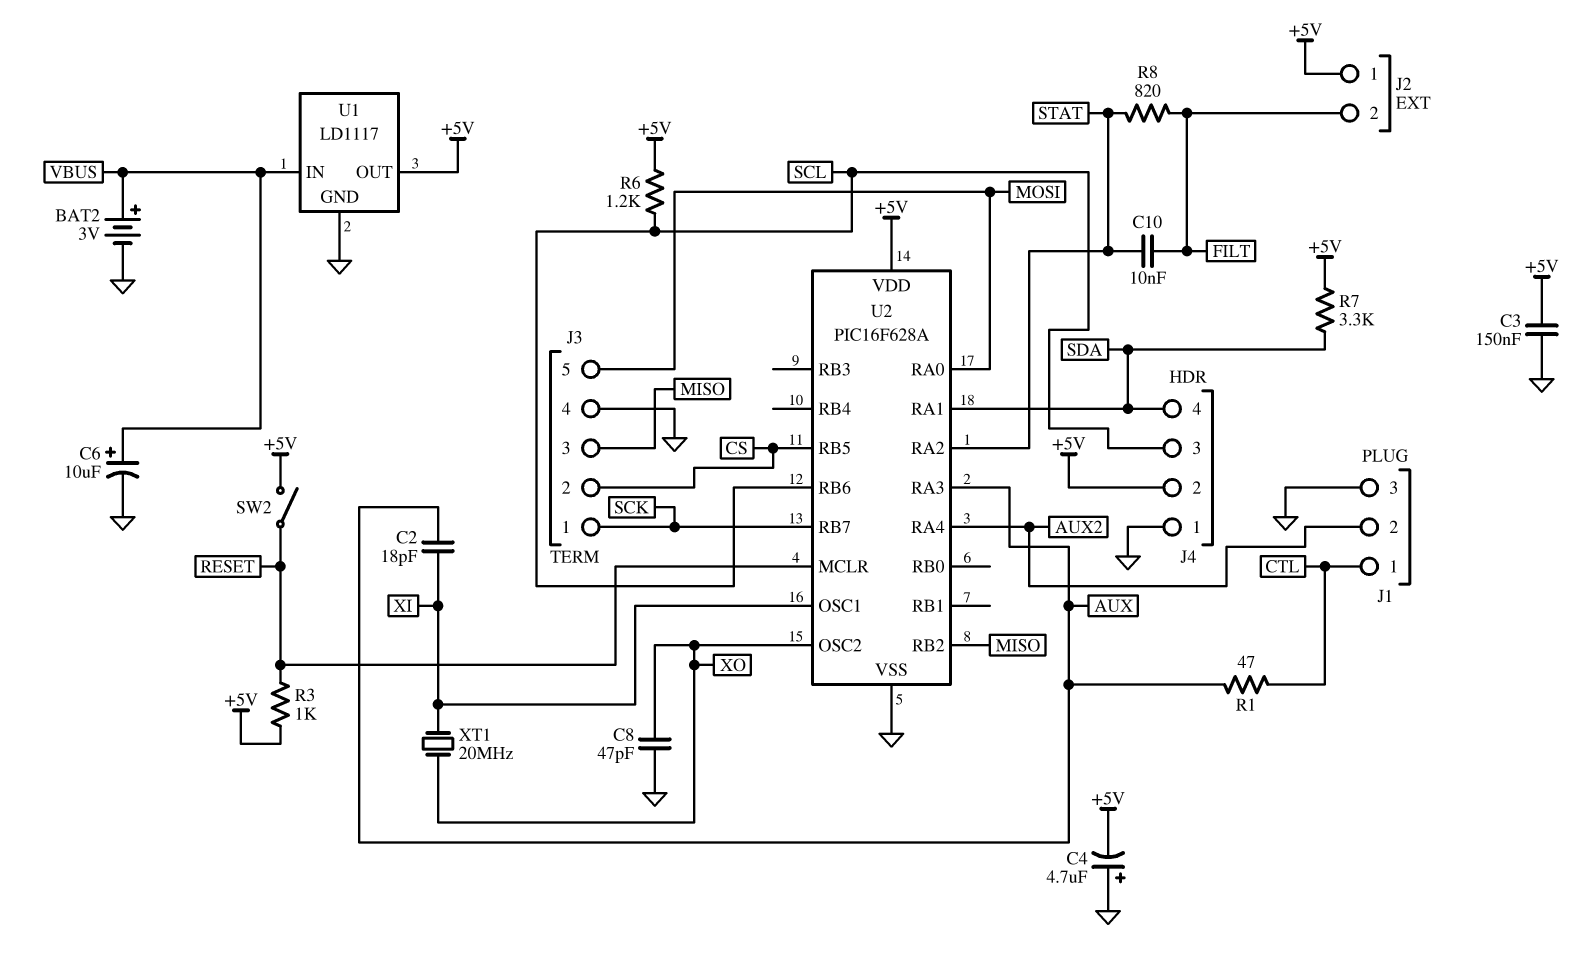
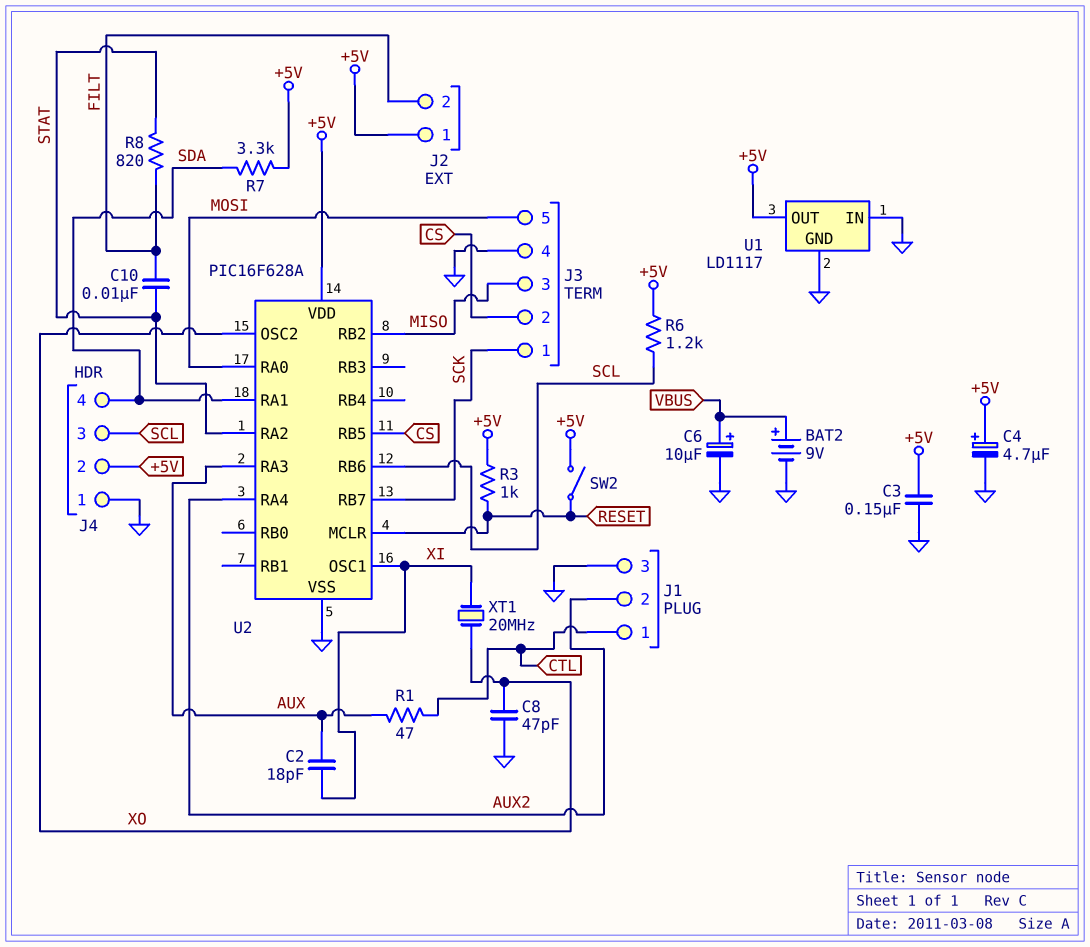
BAT2: 3V (plus VBUS, minus GND) -> 9V (plus VBUS, minus GND)
C4: 4.7uF (plus GND, minus +5V) -> 4.7uF (plus +5V, minus GND)
U1 pin IN: VBUS -> GND

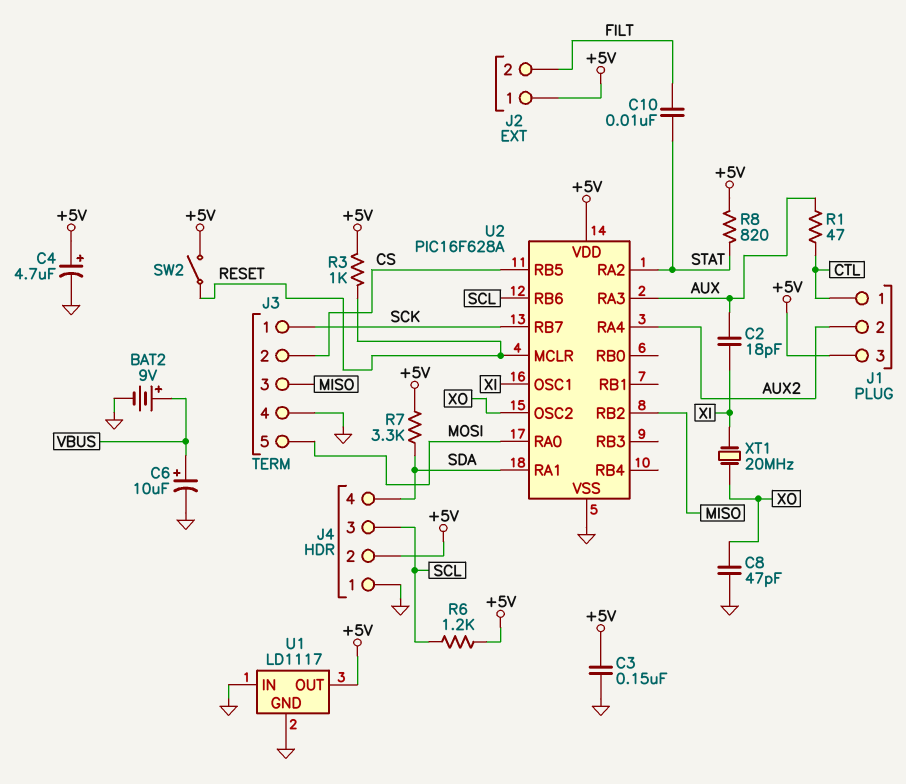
J1 pin 3: GND -> +5V
R8: 820 (FILT, STAT) -> 820 (+5V, STAT)

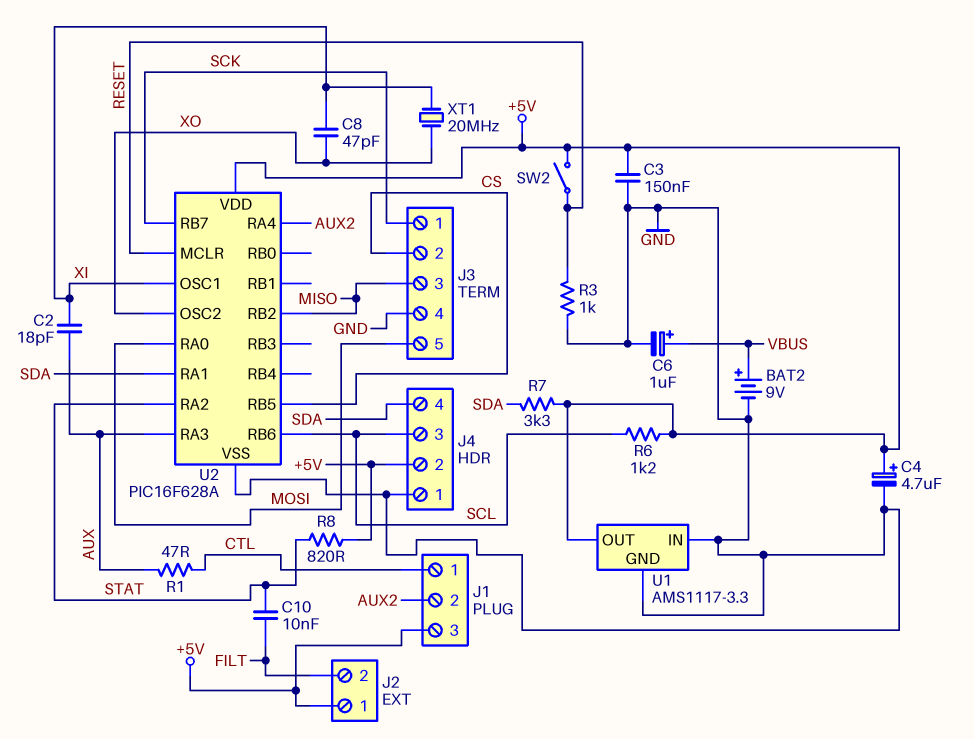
C6: 10uF (plus VBUS, minus GND) -> 1uF (plus VBUS, minus GND)
C8: 47pF (GND, XO) -> 47pF (XI, XO)
R3: 1k (+5V, RESET) -> 1k (GND, RESET)
U1: LD1117 -> AMS1117-3.3

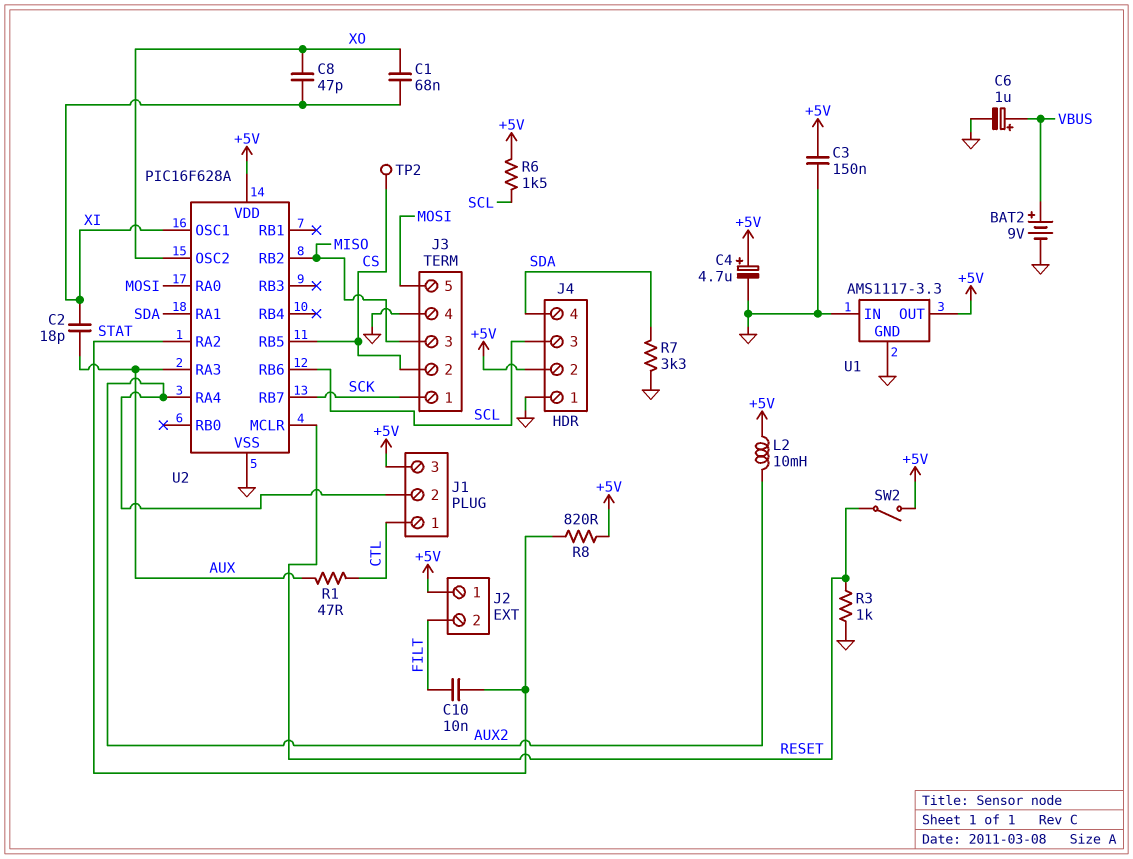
C1: none -> 68nF (XI, XO)
L2: none -> 10mH (+5V, AUX2)
R6: 1.2k (+5V, SCL) -> 1.5k (+5V, SCL)
R7: 3.3k (+5V, SDA) -> 3.3k (GND, SDA)
TP2: none -> test point (CS)
XT1: 20MHz (XI, XO) -> none

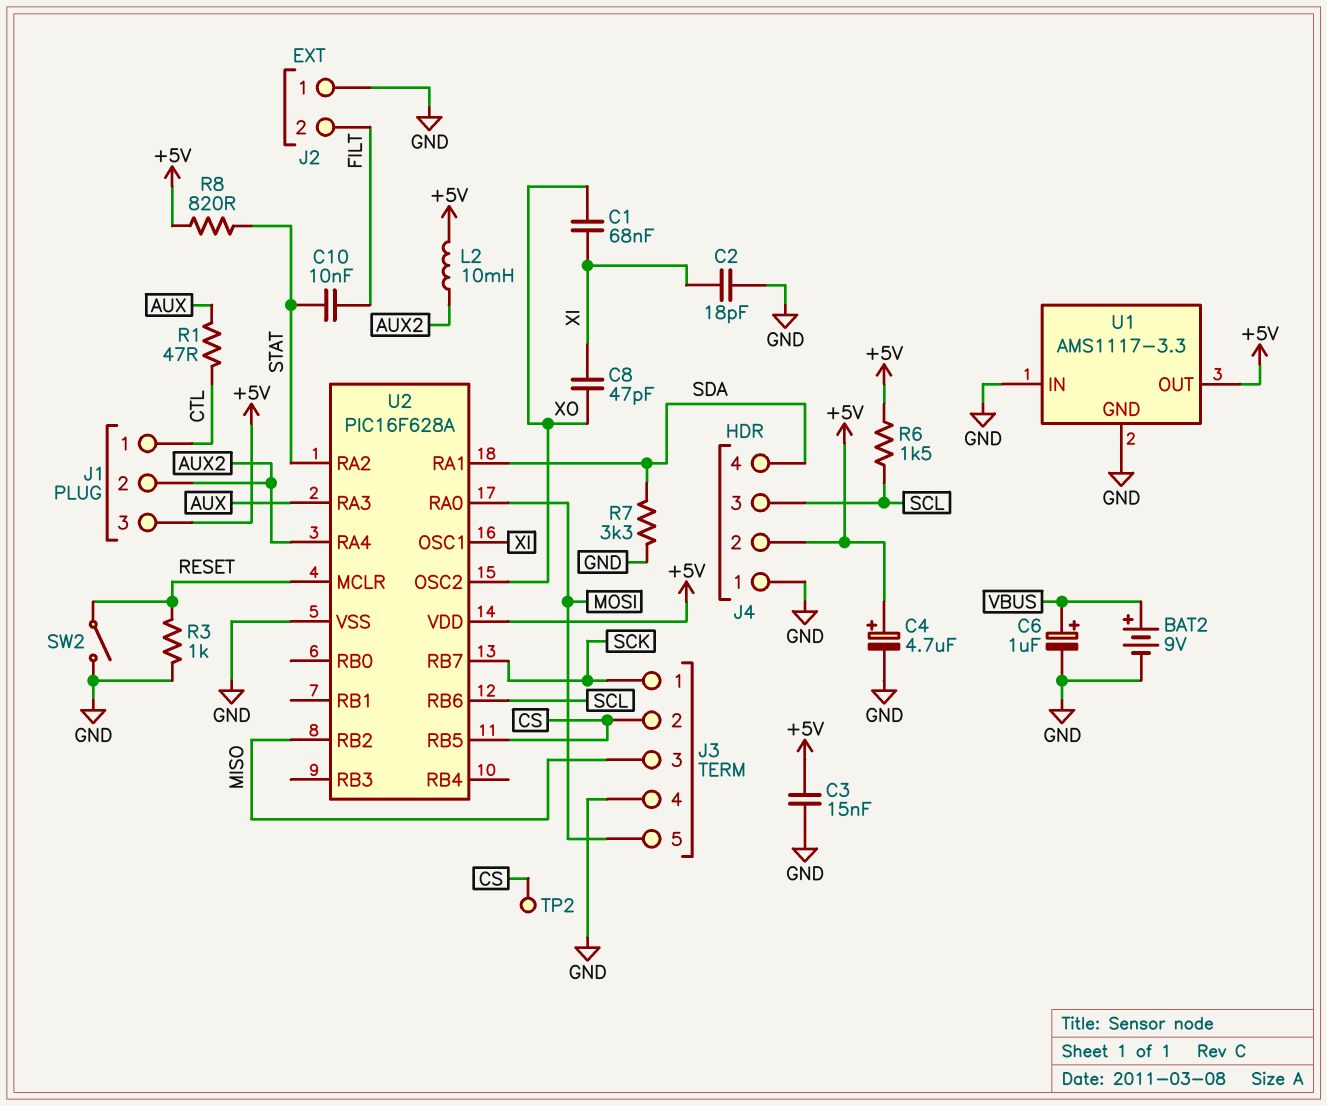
C2: 18pF (AUX, XI) -> 18pF (GND, XI)
C3: 150nF (+5V, GND) -> 15nF (+5V, GND)
J2 pin 1: +5V -> GND
SW2: switch (+5V, RESET) -> switch (GND, RESET)

